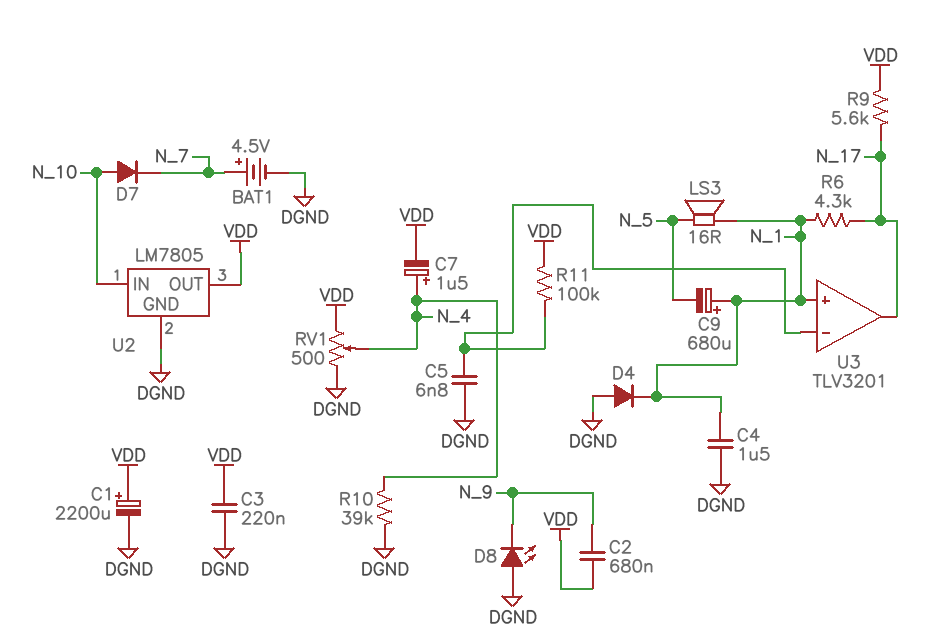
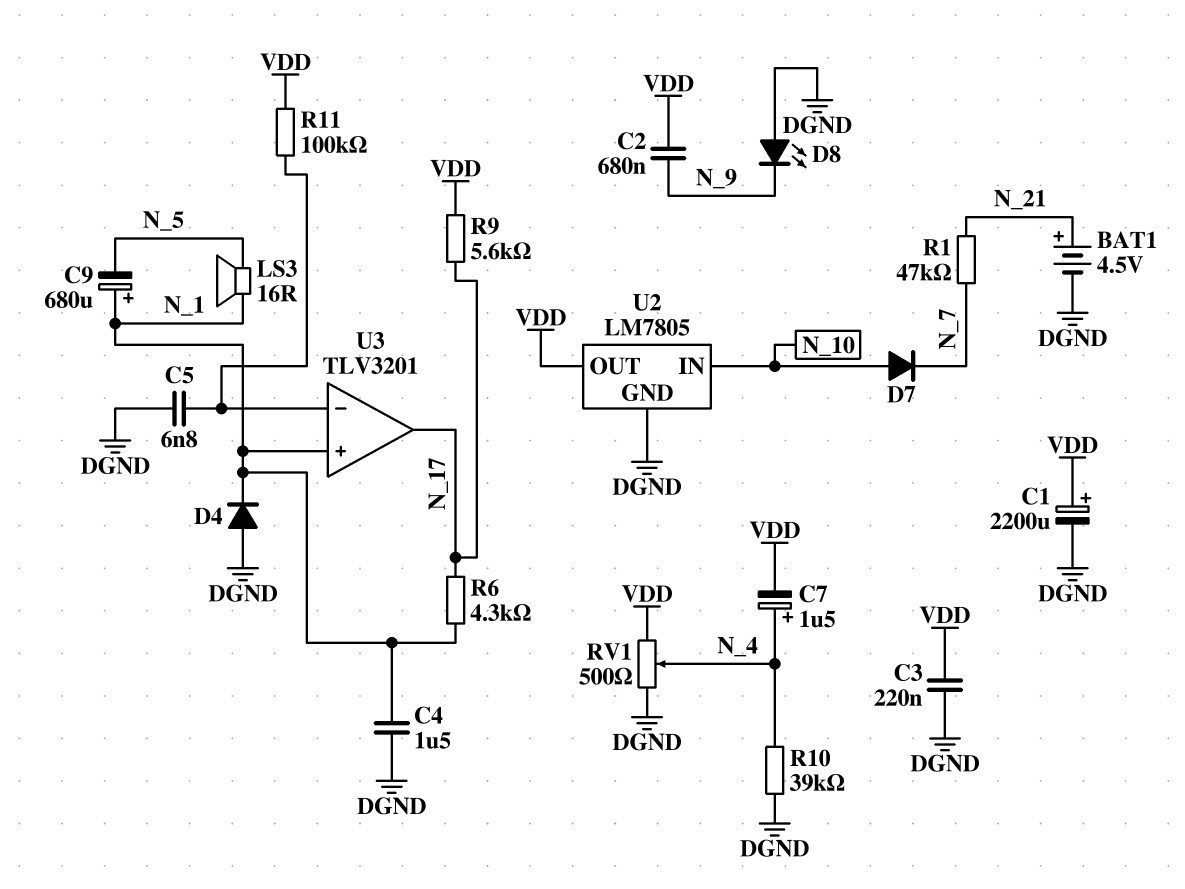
BAT1: 4.5V (plus N_7, minus DGND) -> 4.5V (plus N_21, minus DGND)
R1: none -> 47k (N_7, N_21)

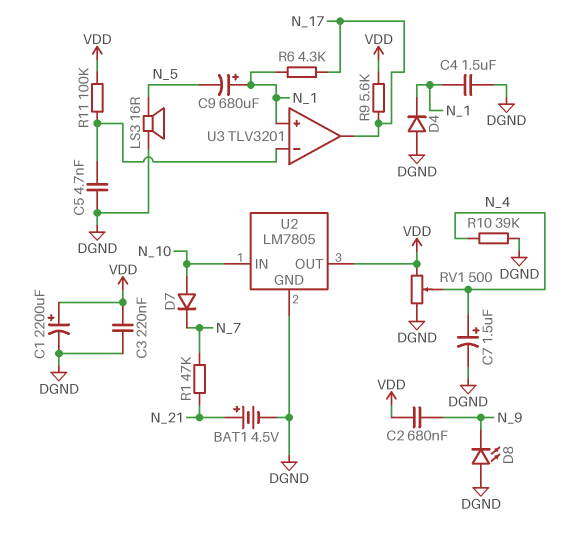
C5: 6.8nF (DGND, U3/in-) -> 4.7nF (DGND, U3/in-)
C7: 1.5uF (plus N_4, minus VDD) -> 1.5uF (plus N_4, minus DGND)
LS3: speaker 16R (N_1, N_5) -> speaker 16R (DGND, N_5)

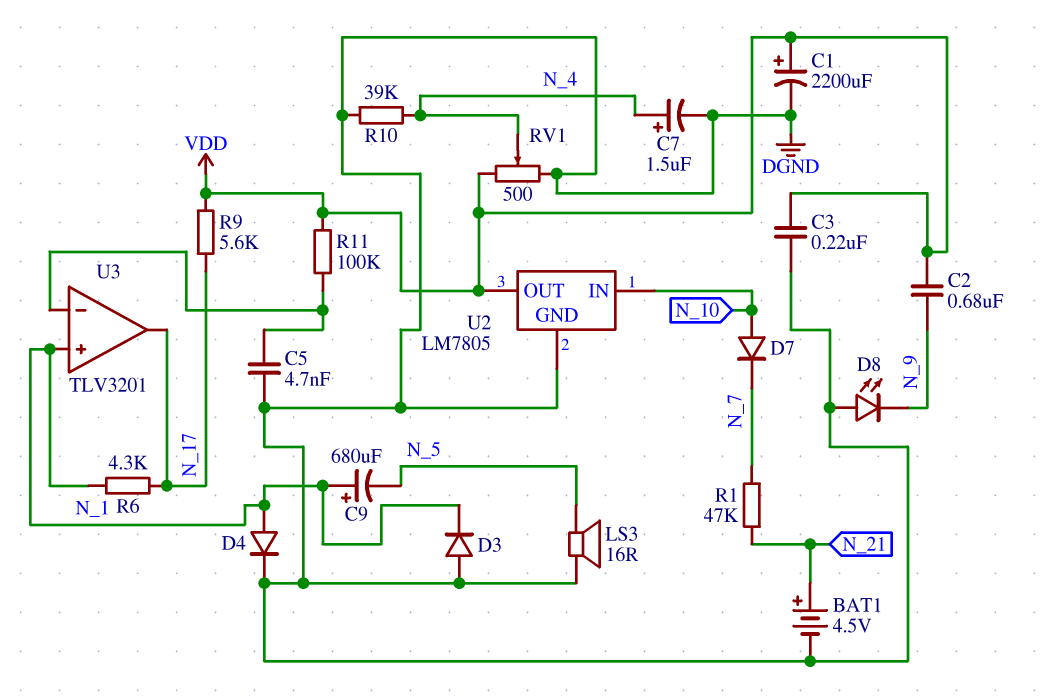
C4: 1.5uF (DGND, N_1) -> none
D3: none -> diode (A DGND, K N_1)
D4: diode (A DGND, K N_1) -> diode (A N_1, K DGND)

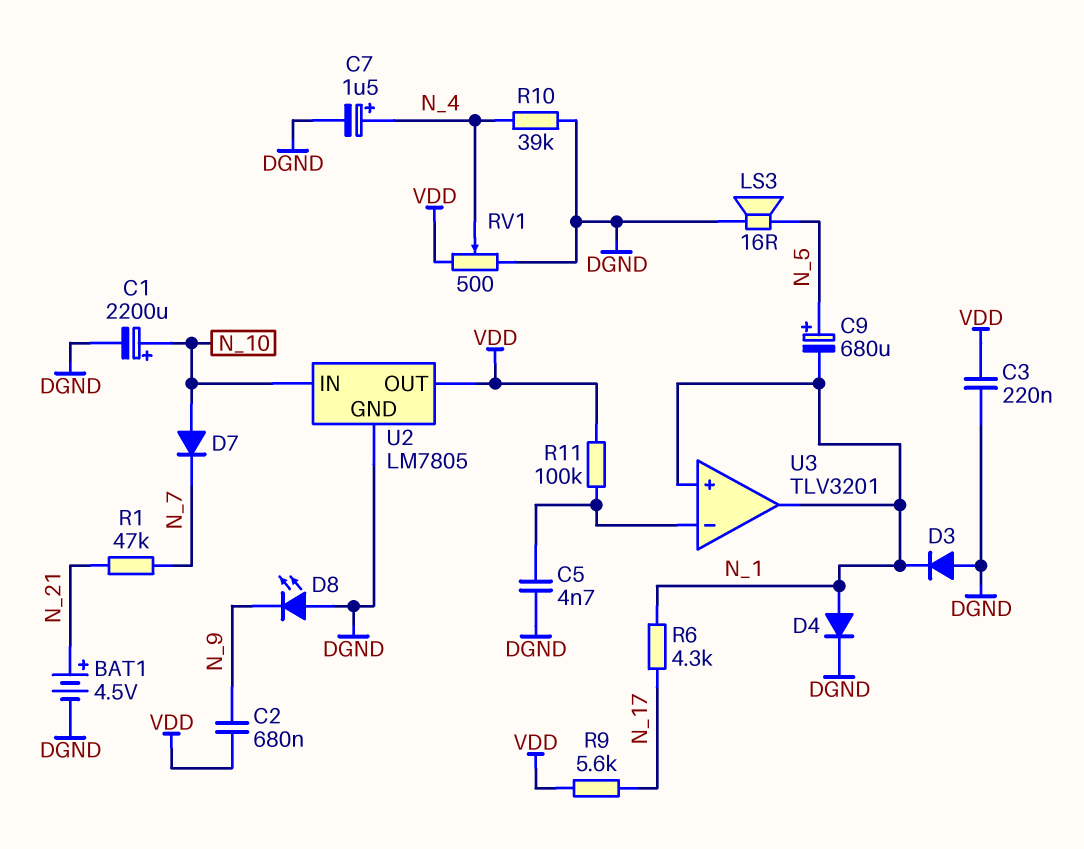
C1: 2200uF (plus VDD, minus DGND) -> 2200uF (plus N_10, minus DGND)
C9: 680uF (plus N_1, minus N_5) -> 680uF (plus N_5, minus N_1)
U3 pin out: N_17 -> N_1

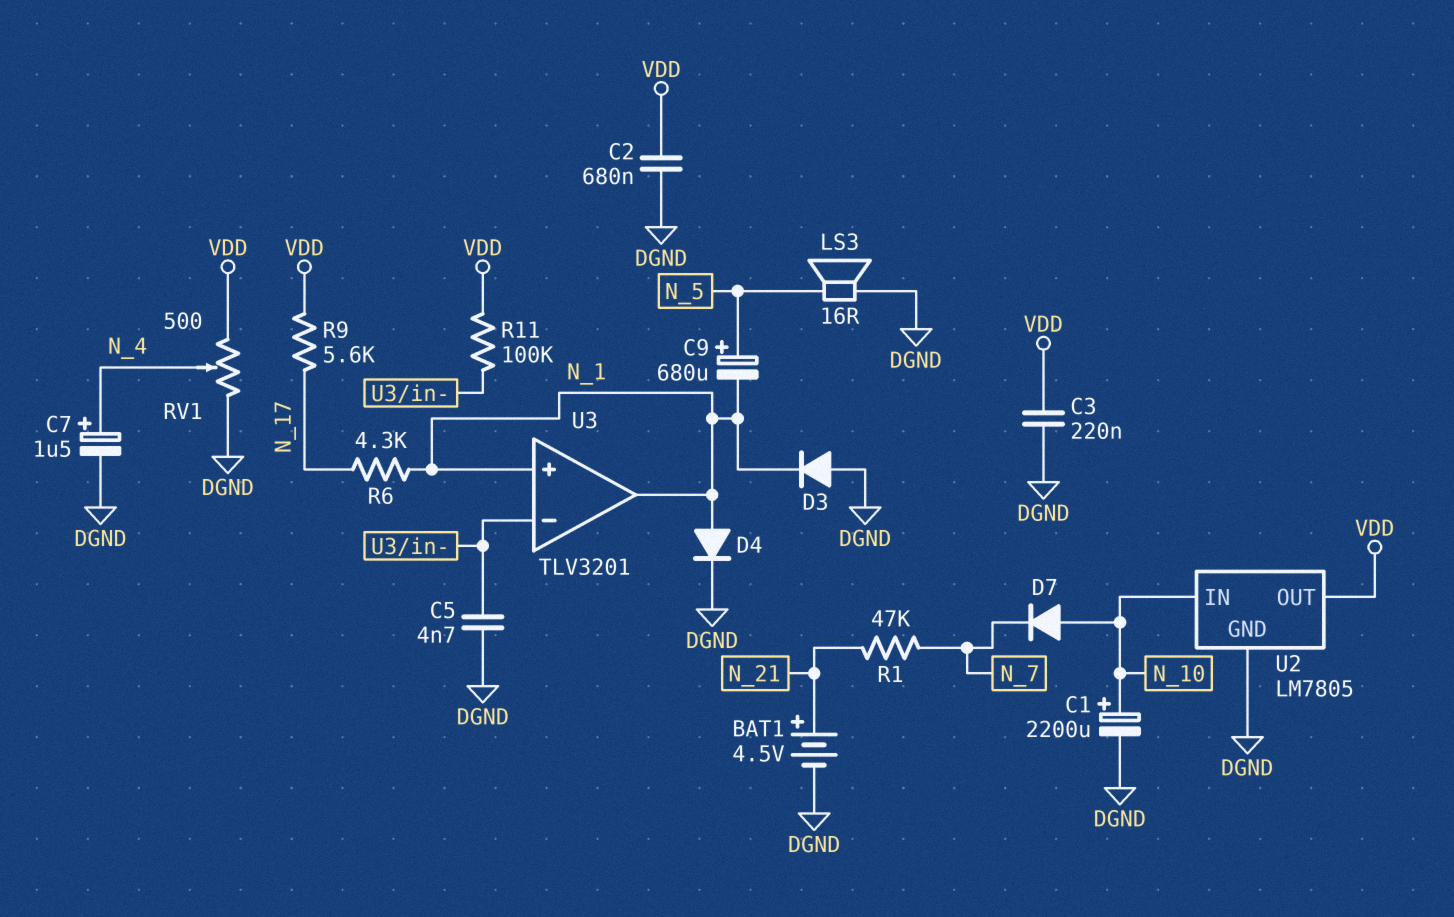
C2: 680nF (N_9, VDD) -> 680nF (DGND, VDD)
D8: LED (A DGND, K N_9) -> none
R10: 39k (DGND, N_4) -> none

